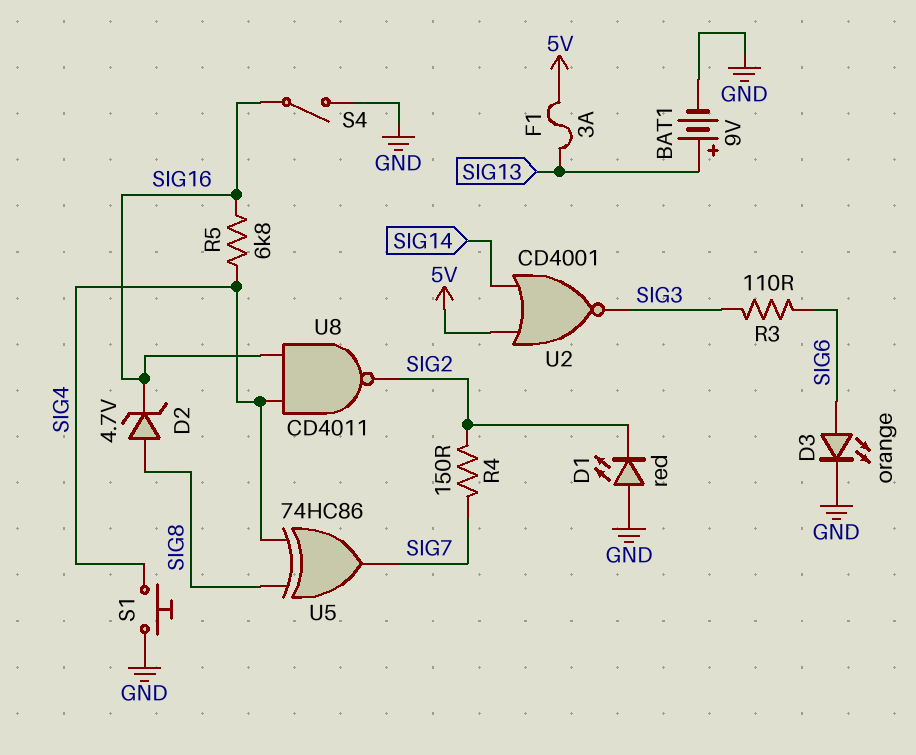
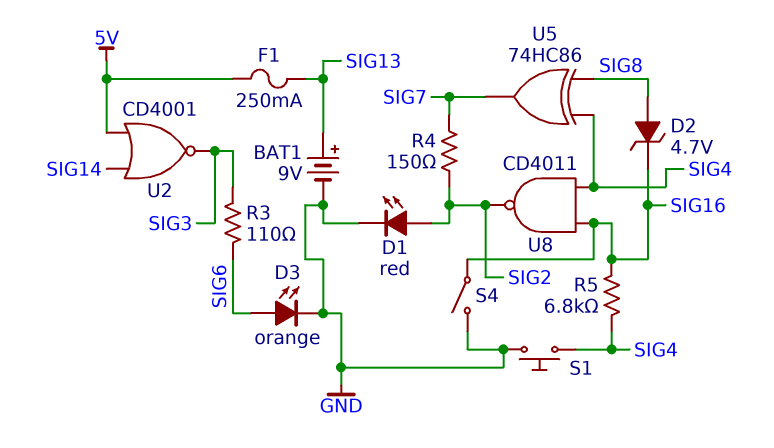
D1: LED red (A GND, K SIG2) -> LED red (A SIG2, K GND)
F1: 3A (5V, SIG13) -> 250mA (5V, SIG13)

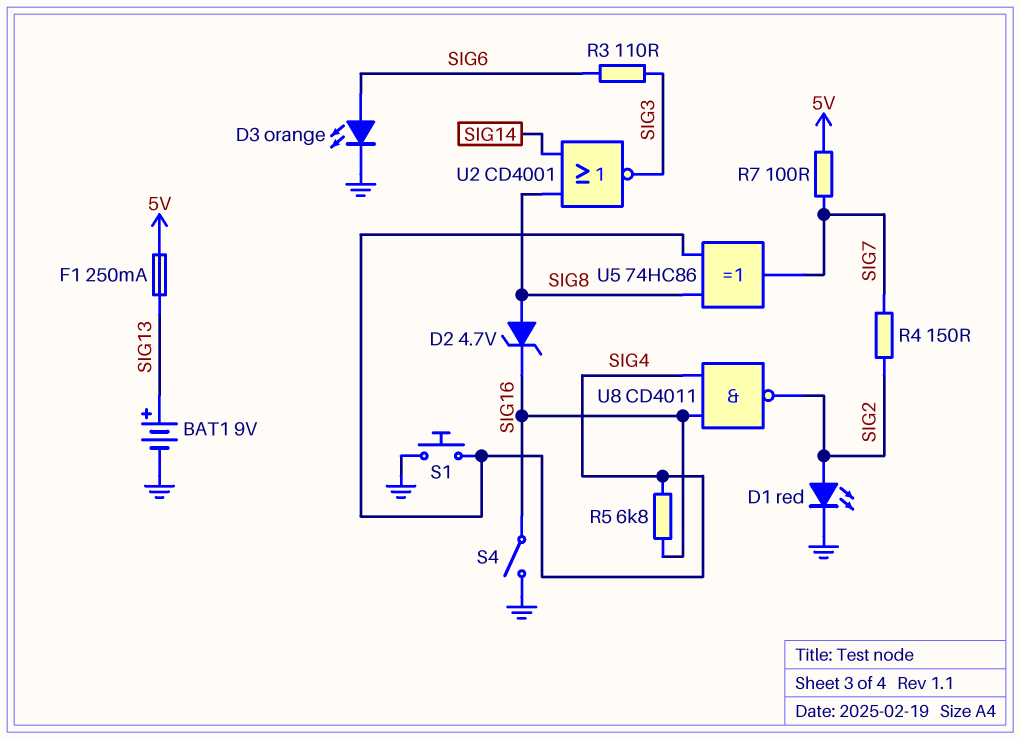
R7: none -> 100 (5V, SIG7)
U2: NOR CD4001 (in 5V, in SIG14, out SIG3) -> NOR CD4001 (in SIG8, in SIG14, out SIG3)

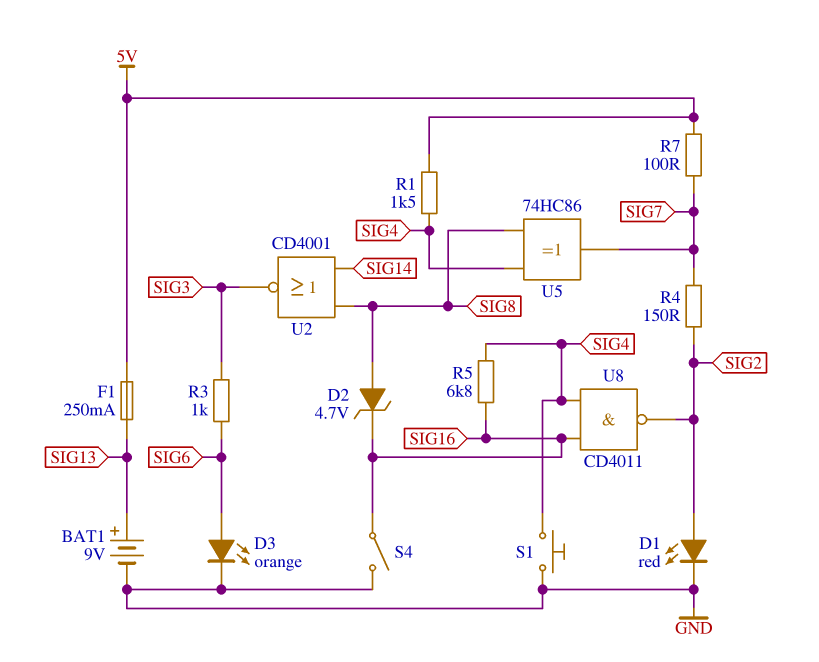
R1: none -> 1.5k (5V, SIG4)
R3: 110 (SIG3, SIG6) -> 1k (SIG3, SIG6)

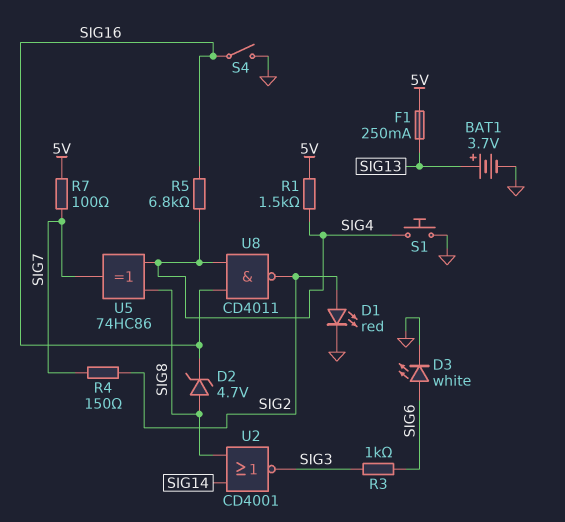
BAT1: 9V (plus SIG13, minus GND) -> 3.7V (plus SIG13, minus GND)
D3: LED orange (A SIG6, K GND) -> LED white (A SIG6, K GND)

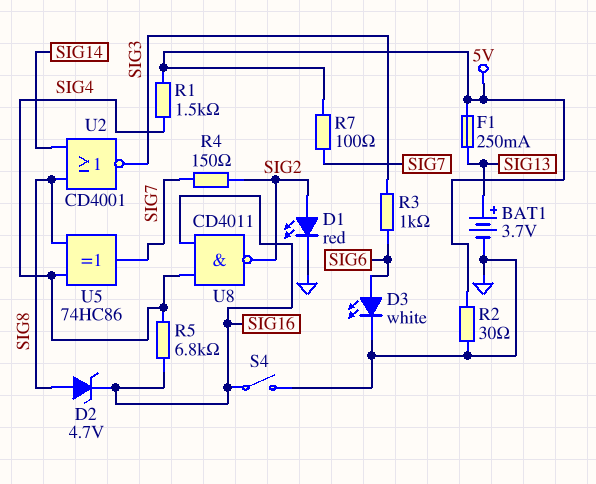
R2: none -> 30 (5V, GND)
S1: button (GND, SIG4) -> none

